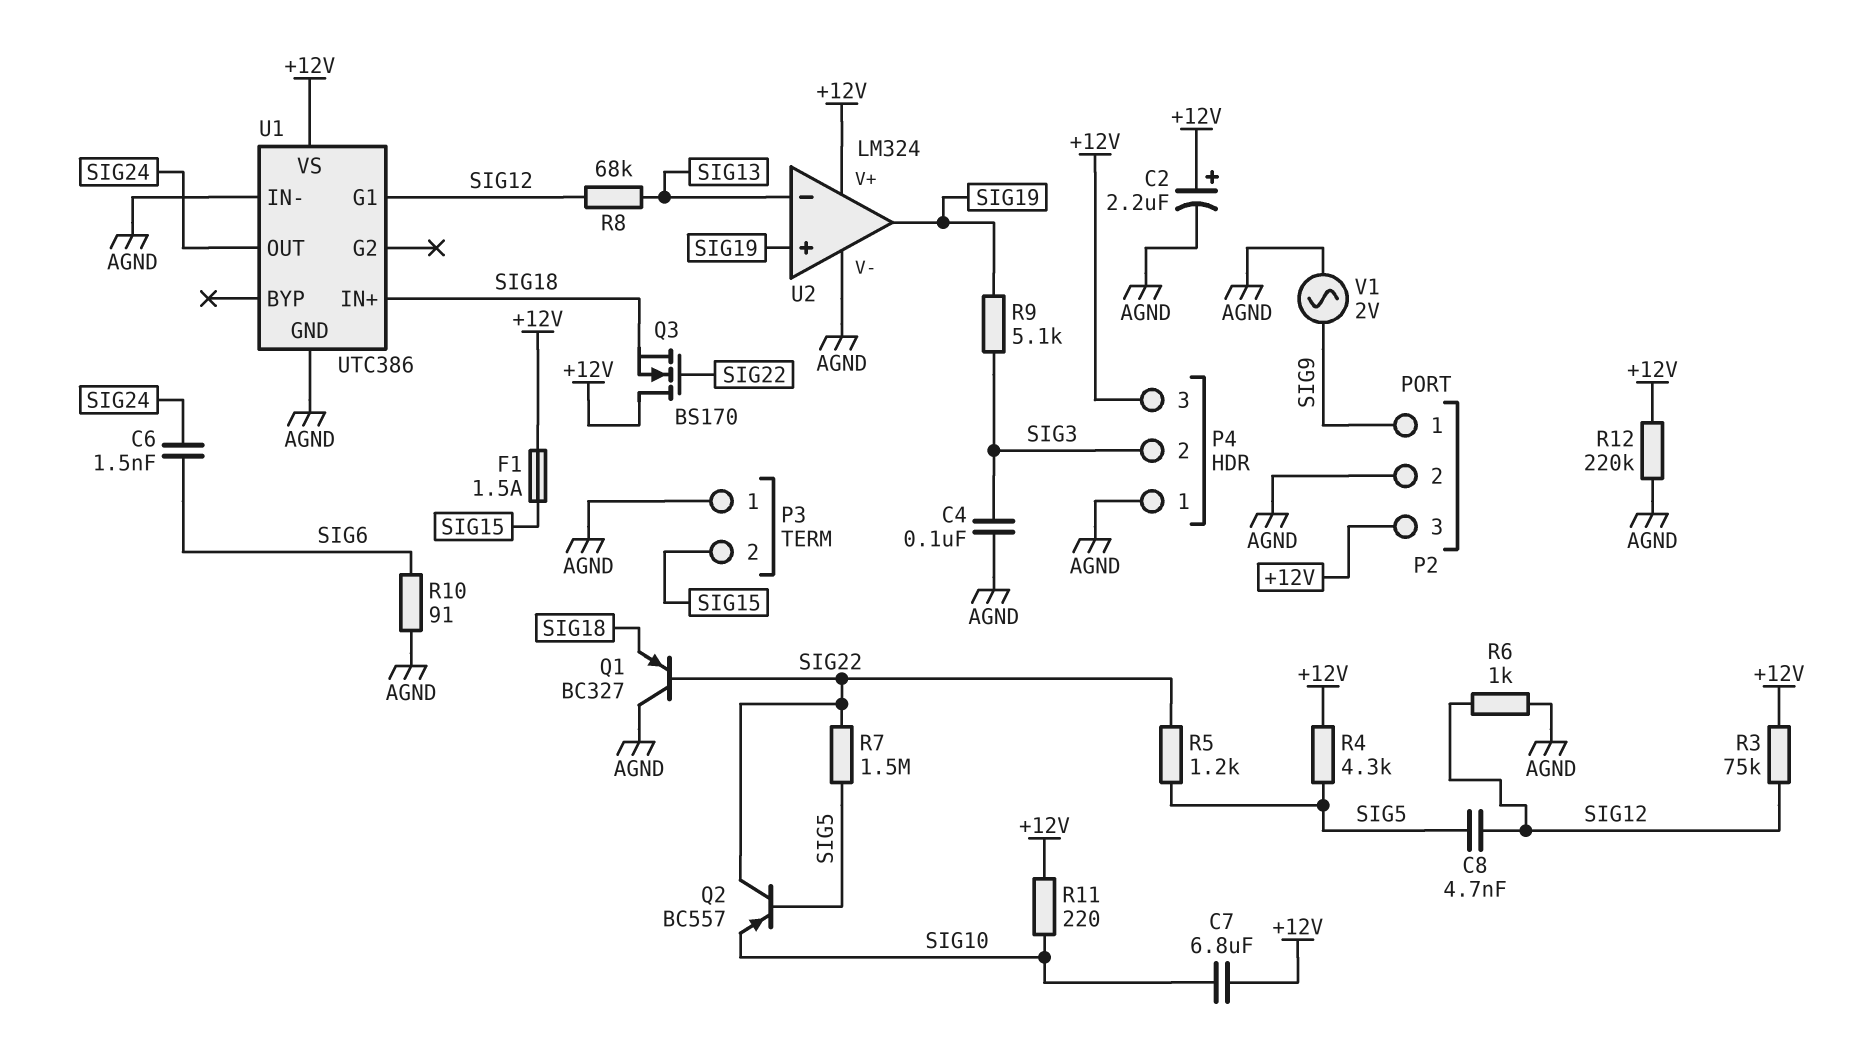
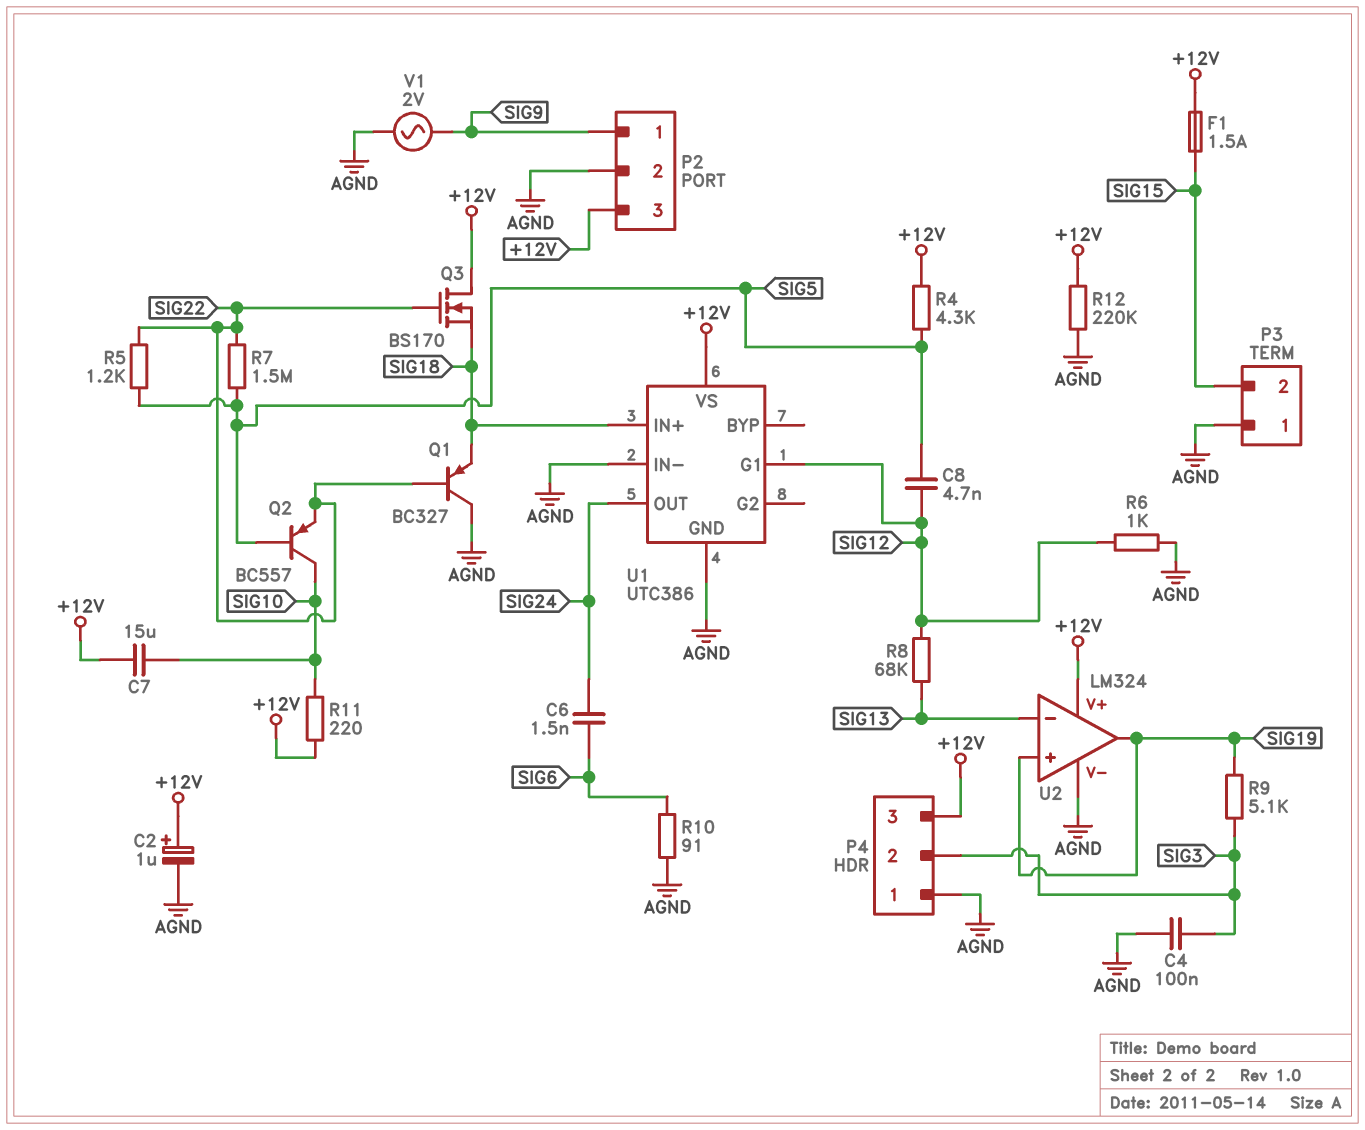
C2: 2.2uF (plus +12V, minus AGND) -> 1uF (plus +12V, minus AGND)
C7: 6.8uF (+12V, SIG10) -> 15uF (+12V, SIG10)
Q2: PNP BC557 (B SIG5, C SIG22, E SIG10) -> PNP BC557 (B SIG5, C SIG10, E SIG22)
R3: 75k (+12V, SIG12) -> none

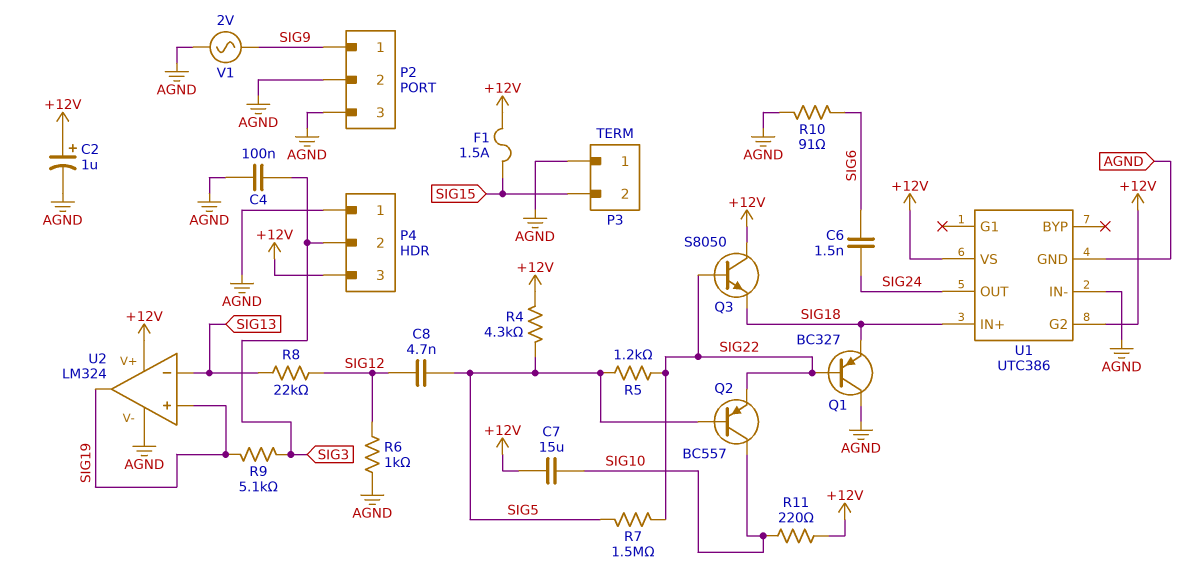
P2 pin 3: +12V -> AGND
Q3: NMOS BS170 (G SIG22, D +12V, S SIG18) -> NPN S8050 (B SIG22, C +12V, E SIG18)
R8: 68k (SIG12, SIG13) -> 22k (SIG12, SIG13)
R12: 220k (+12V, AGND) -> none
U1 pin G1: SIG12 -> none
U1 pin G2: none -> +12V

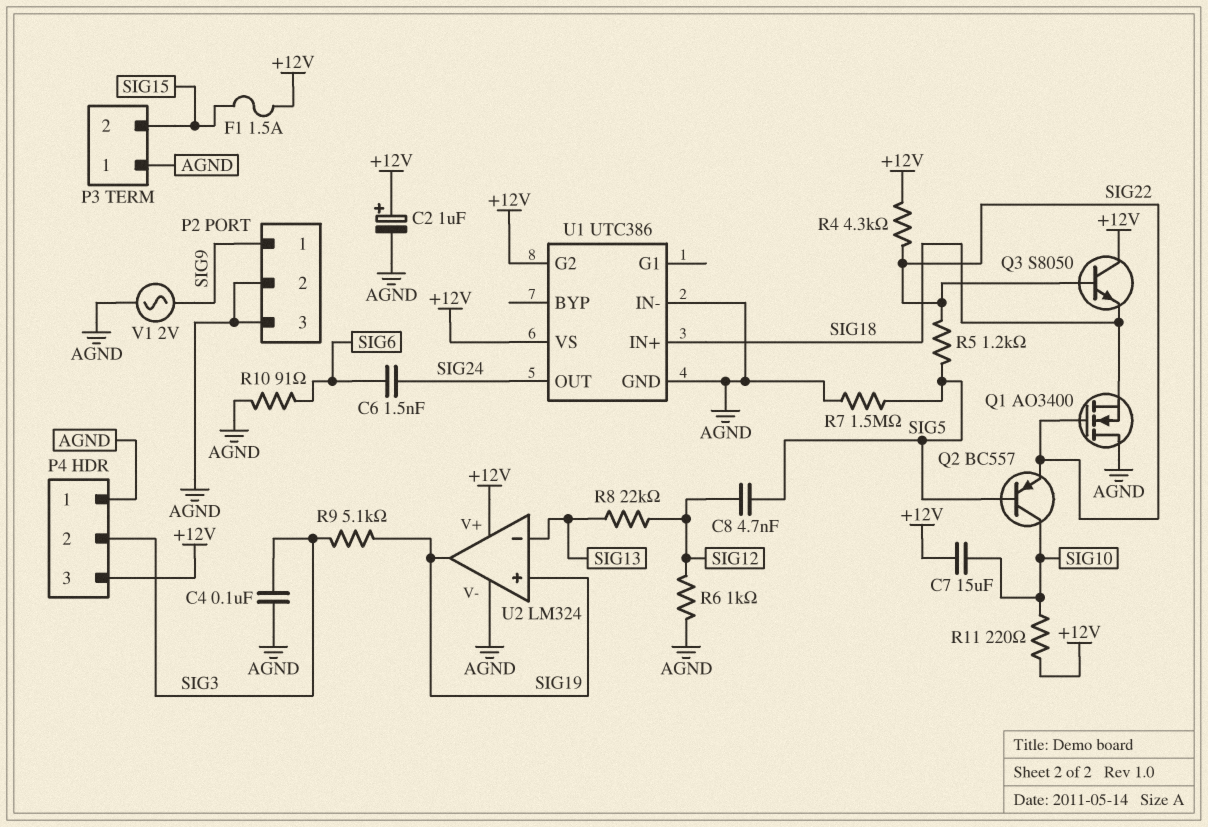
Q1: PNP BC327 (B SIG22, C AGND, E SIG18) -> NMOS AO3400 (G SIG22, D AGND, S SIG18)
R4: 4.3k (+12V, SIG5) -> 4.3k (+12V, SIG22)
R7: 1.5M (SIG5, SIG22) -> 1.5M (AGND, SIG5)

